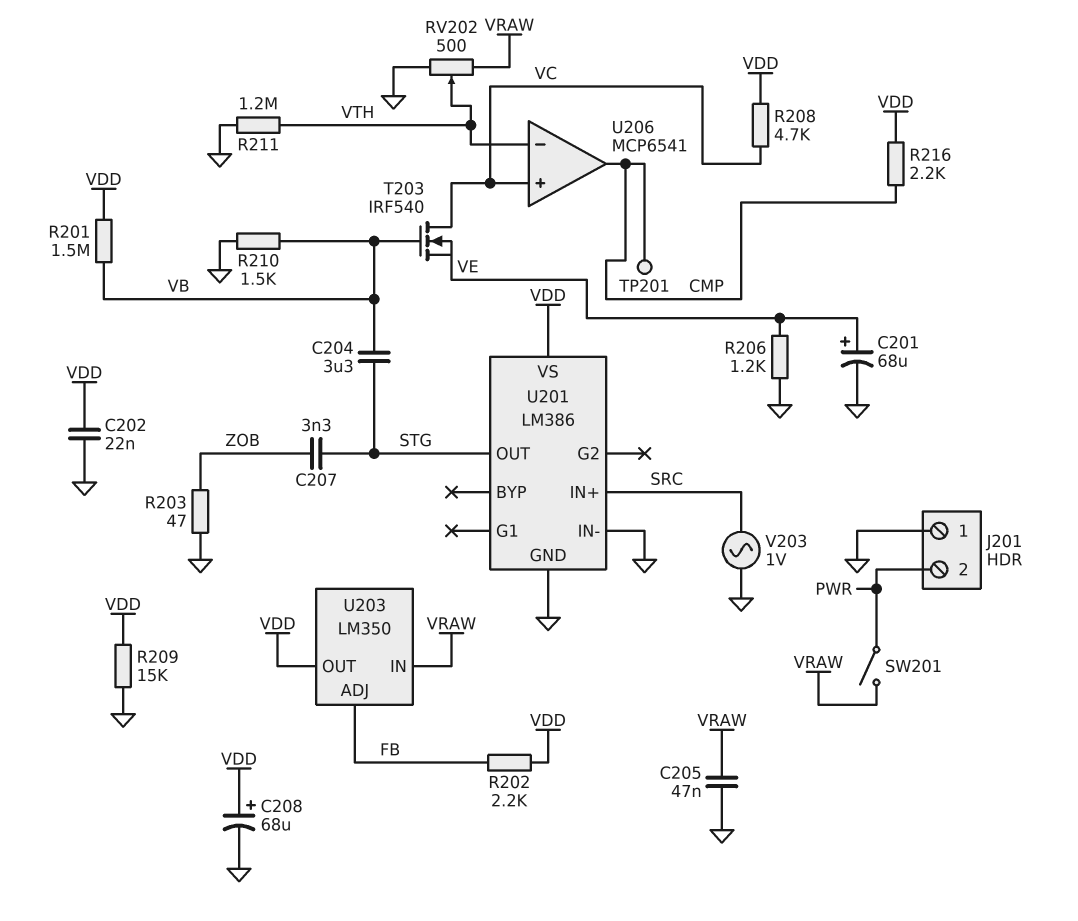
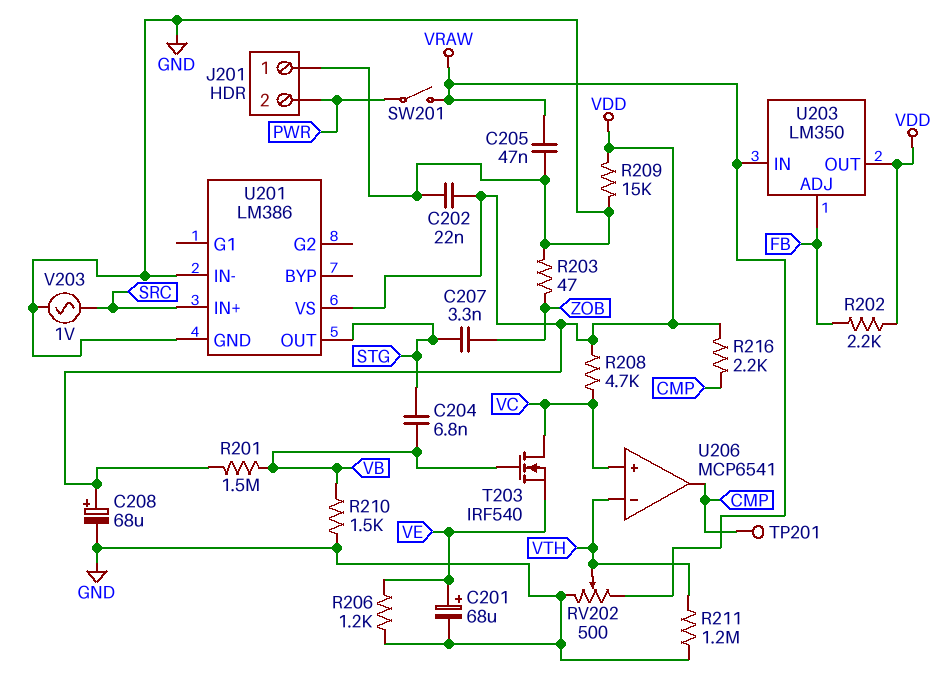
C204: 3.3uF (STG, VB) -> 6.8nF (STG, VB)

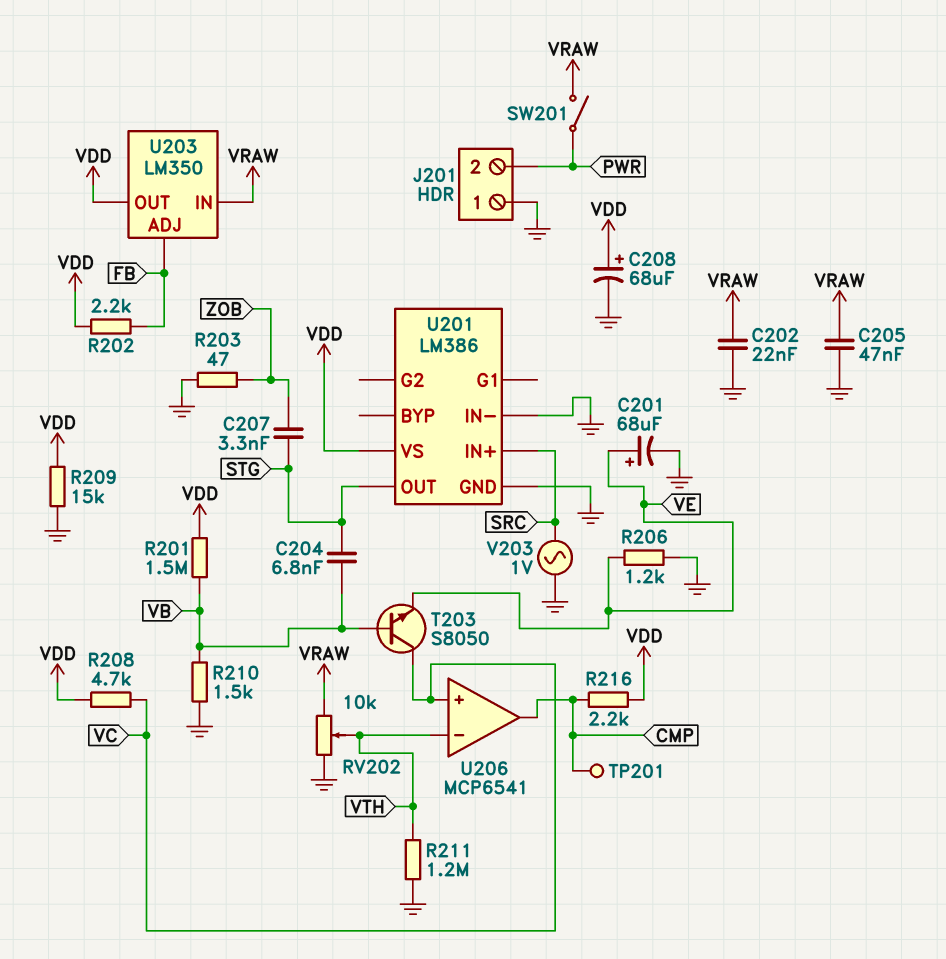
C202: 22nF (GND, VDD) -> 22nF (GND, VRAW)
RV202: 500 (GND, VRAW, wiper VTH) -> 10k (GND, VRAW, wiper VTH)
T203: NMOS IRF540 (G VB, D VC, S VE) -> NPN S8050 (B VB, C VC, E VE)

